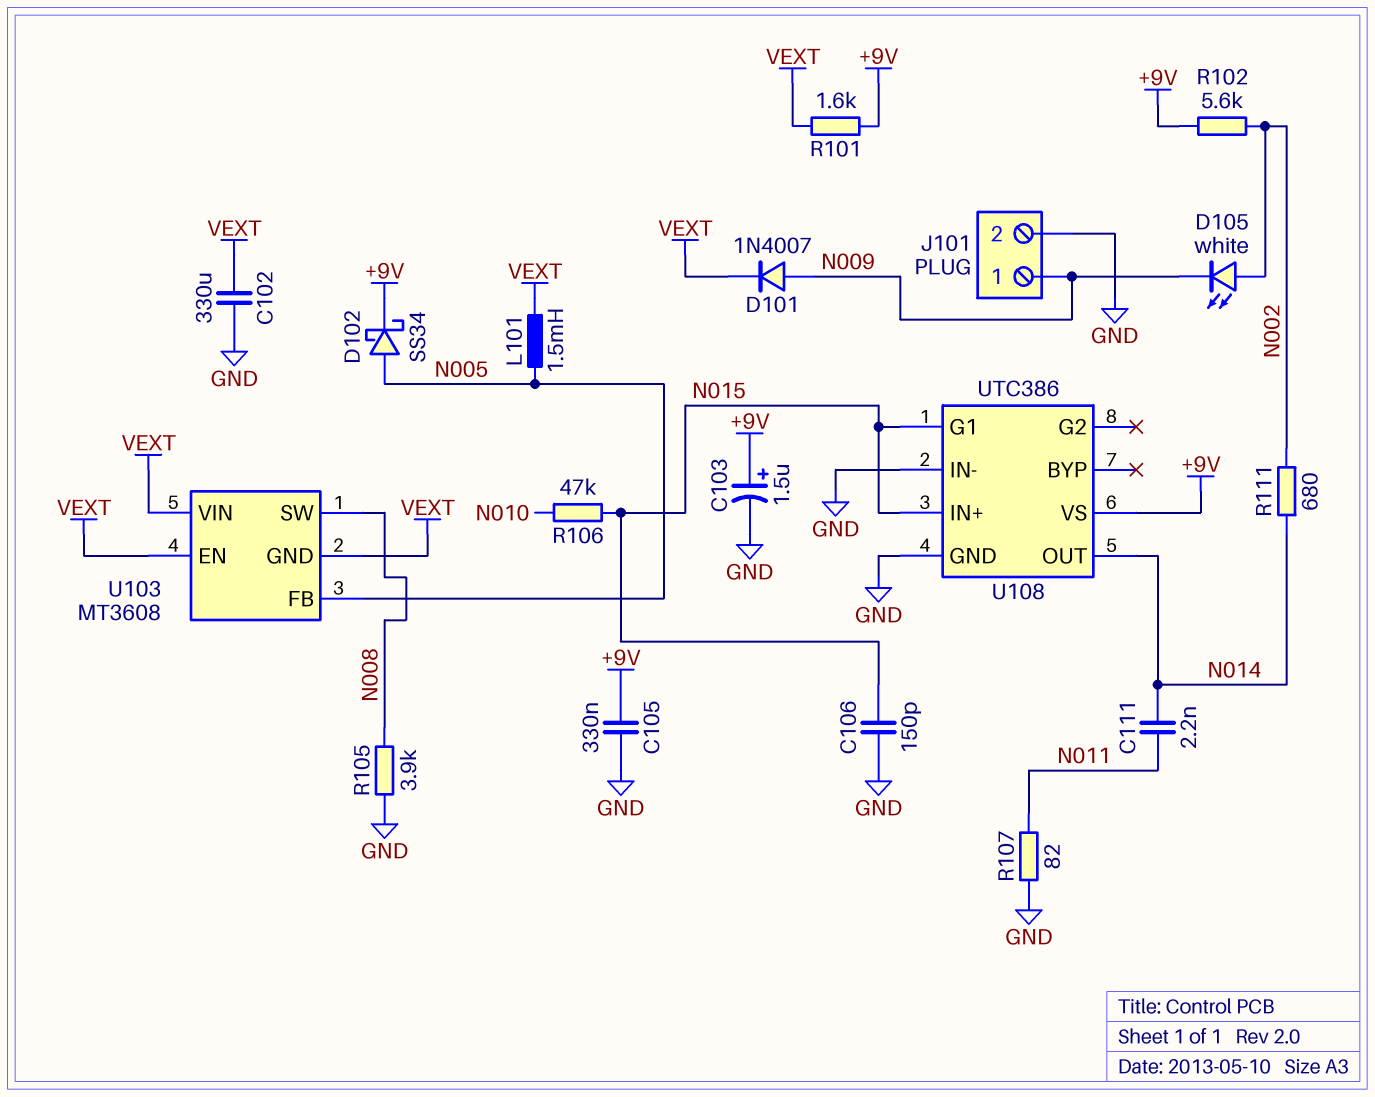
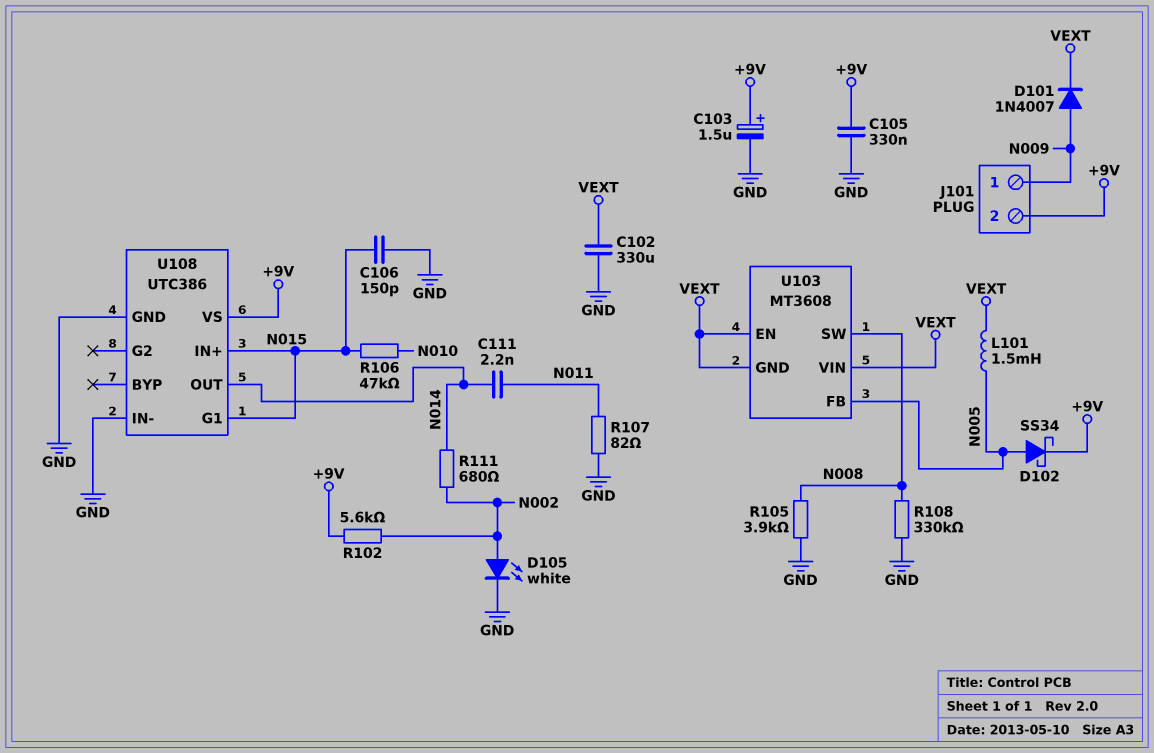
D105: LED white (A N002, K N009) -> LED white (A N002, K GND)
J101 pin 2: GND -> +9V
R101: 1.6k (+9V, VEXT) -> none
R108: none -> 330k (GND, N008)

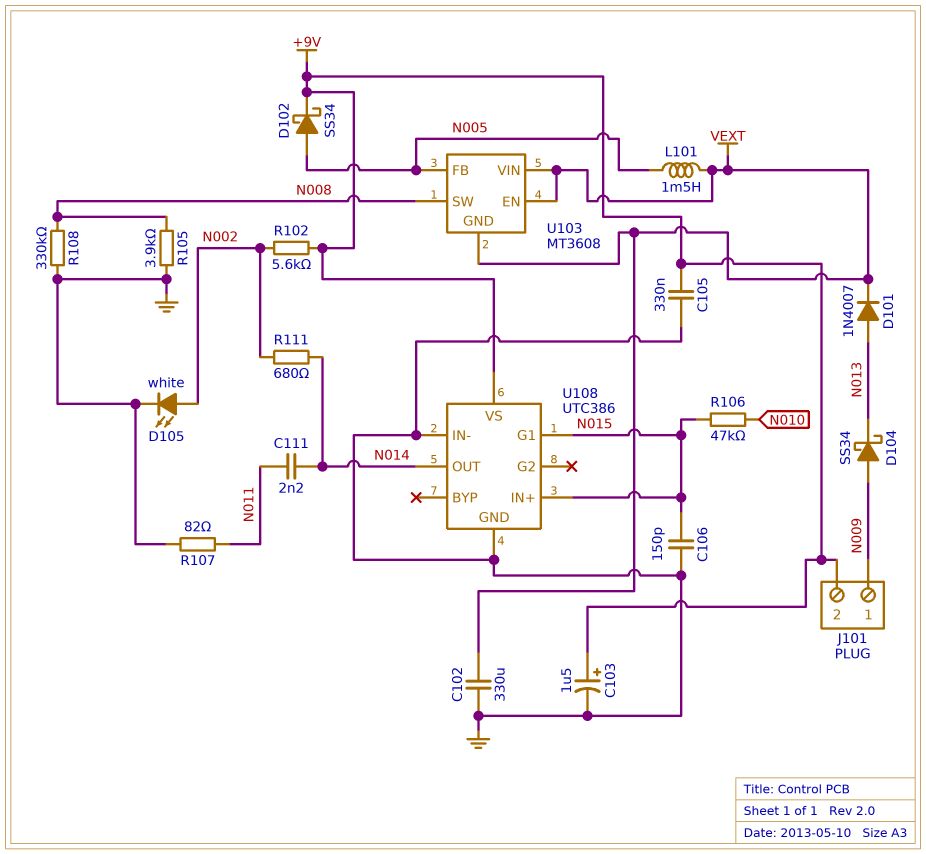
D101: diode 1N4007 (A N009, K VEXT) -> diode 1N4007 (A N013, K VEXT)
D104: none -> schottky SS34 (A N009, K N013)

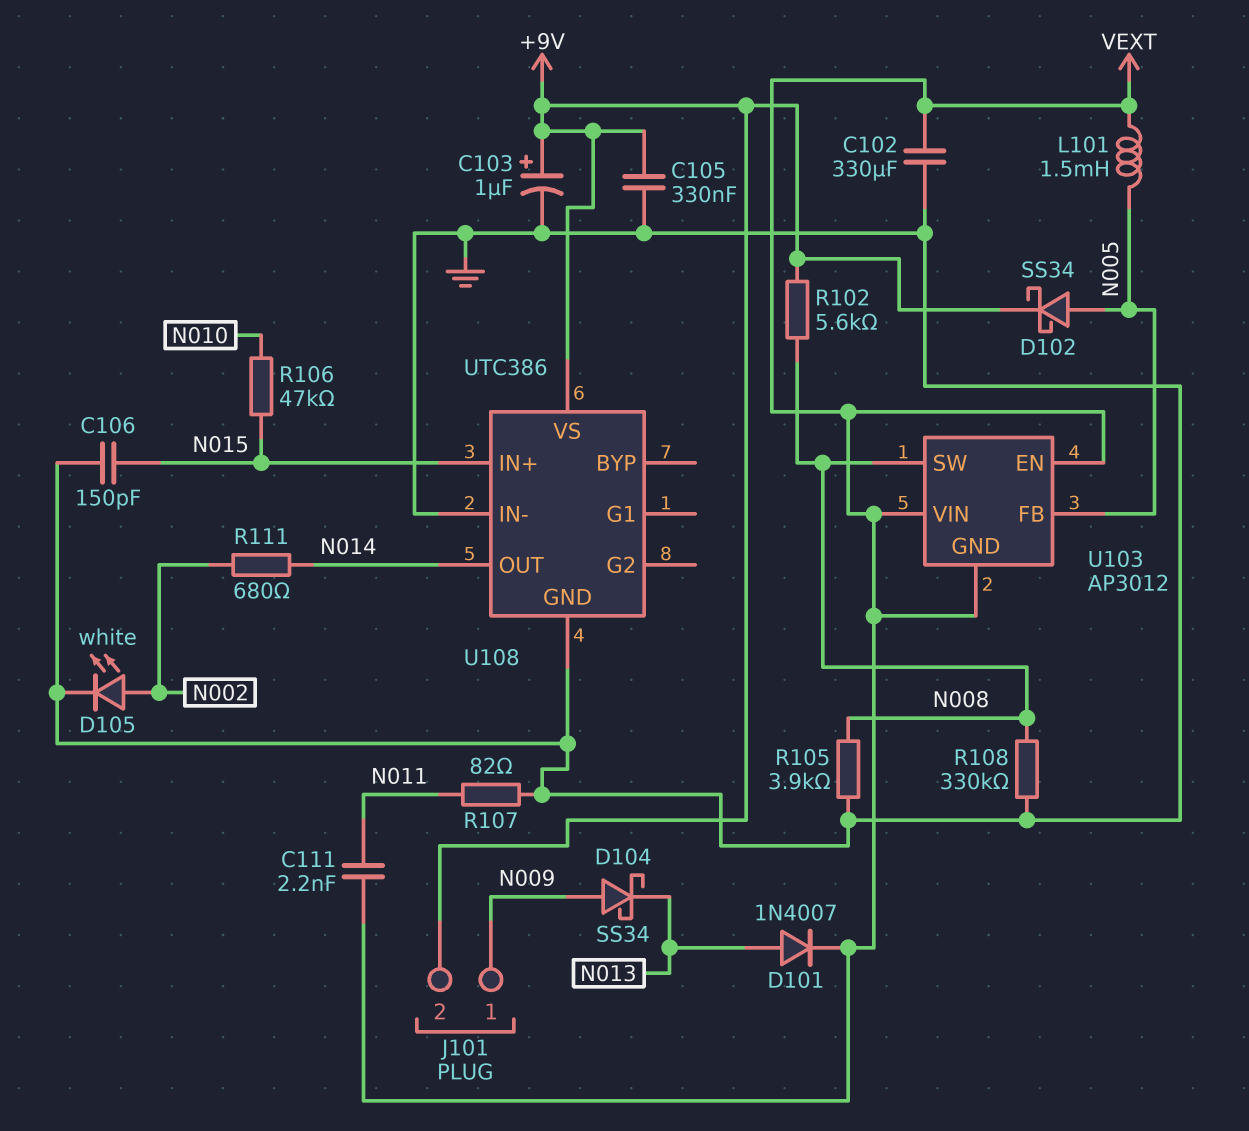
C103: 1.5uF (plus +9V, minus GND) -> 1uF (plus +9V, minus GND)
C111: 2.2nF (N011, N014) -> 2.2nF (N011, VEXT)
R102: 5.6k (+9V, N002) -> 5.6k (+9V, N008)
U103: MT3608 -> AP3012
U108 pin G1: N015 -> none

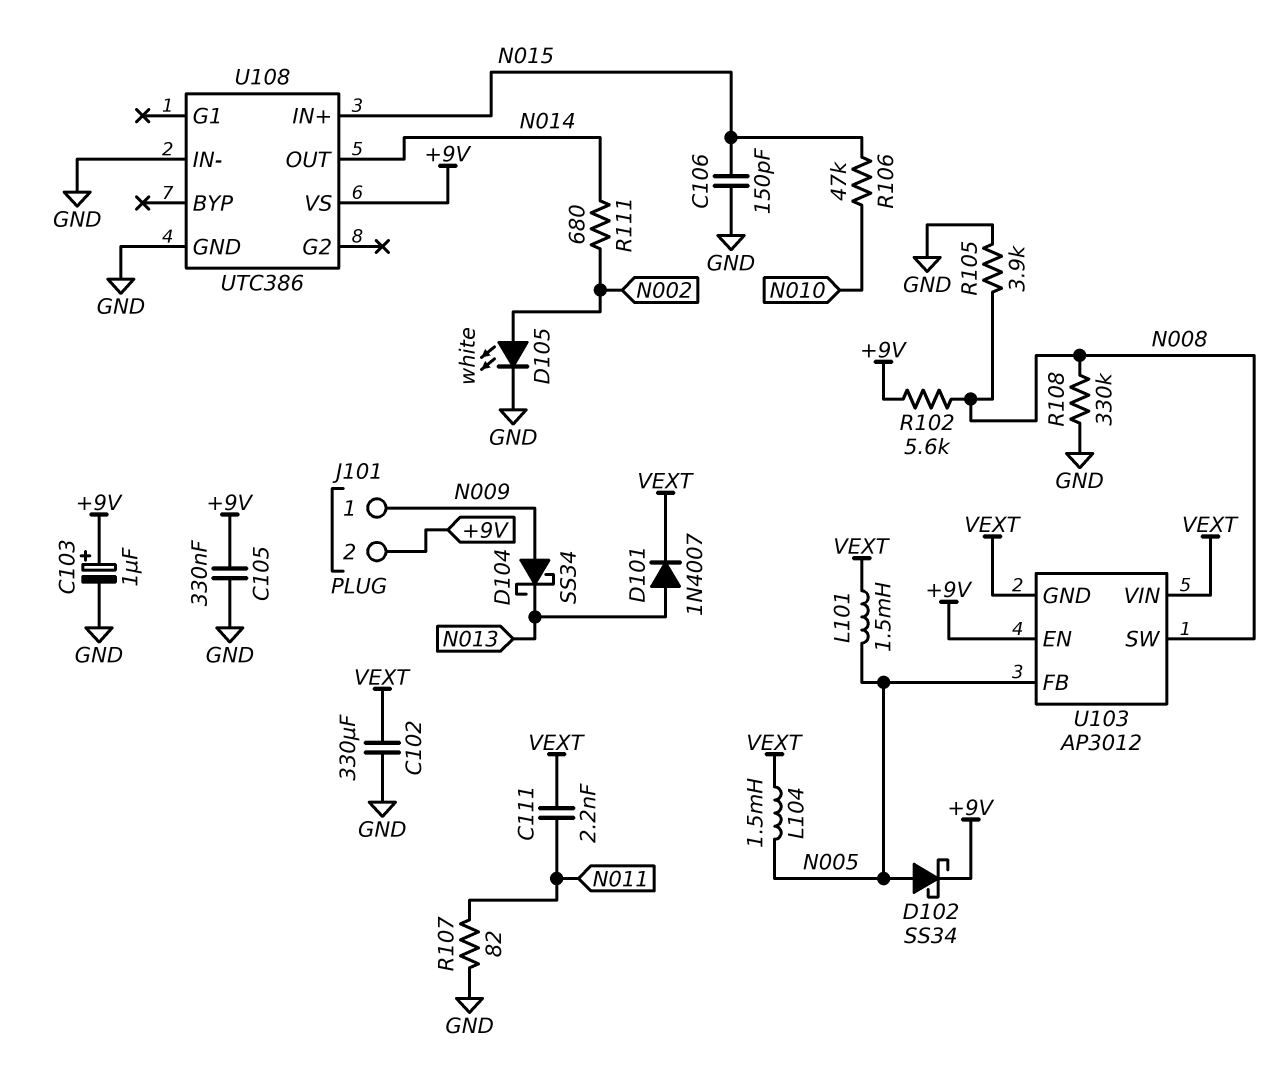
L104: none -> 1.5mH (N005, VEXT)
U103 pin EN: VEXT -> +9V

